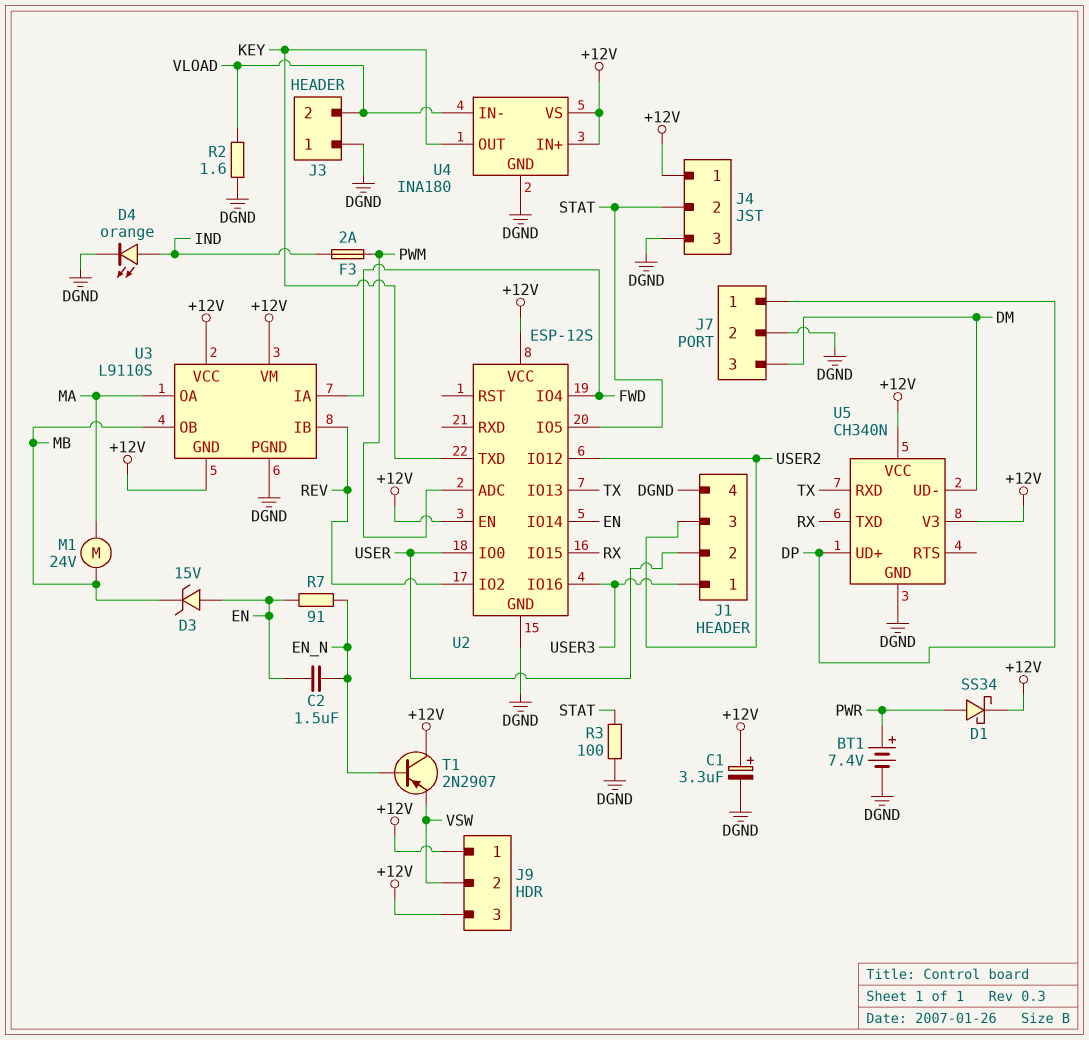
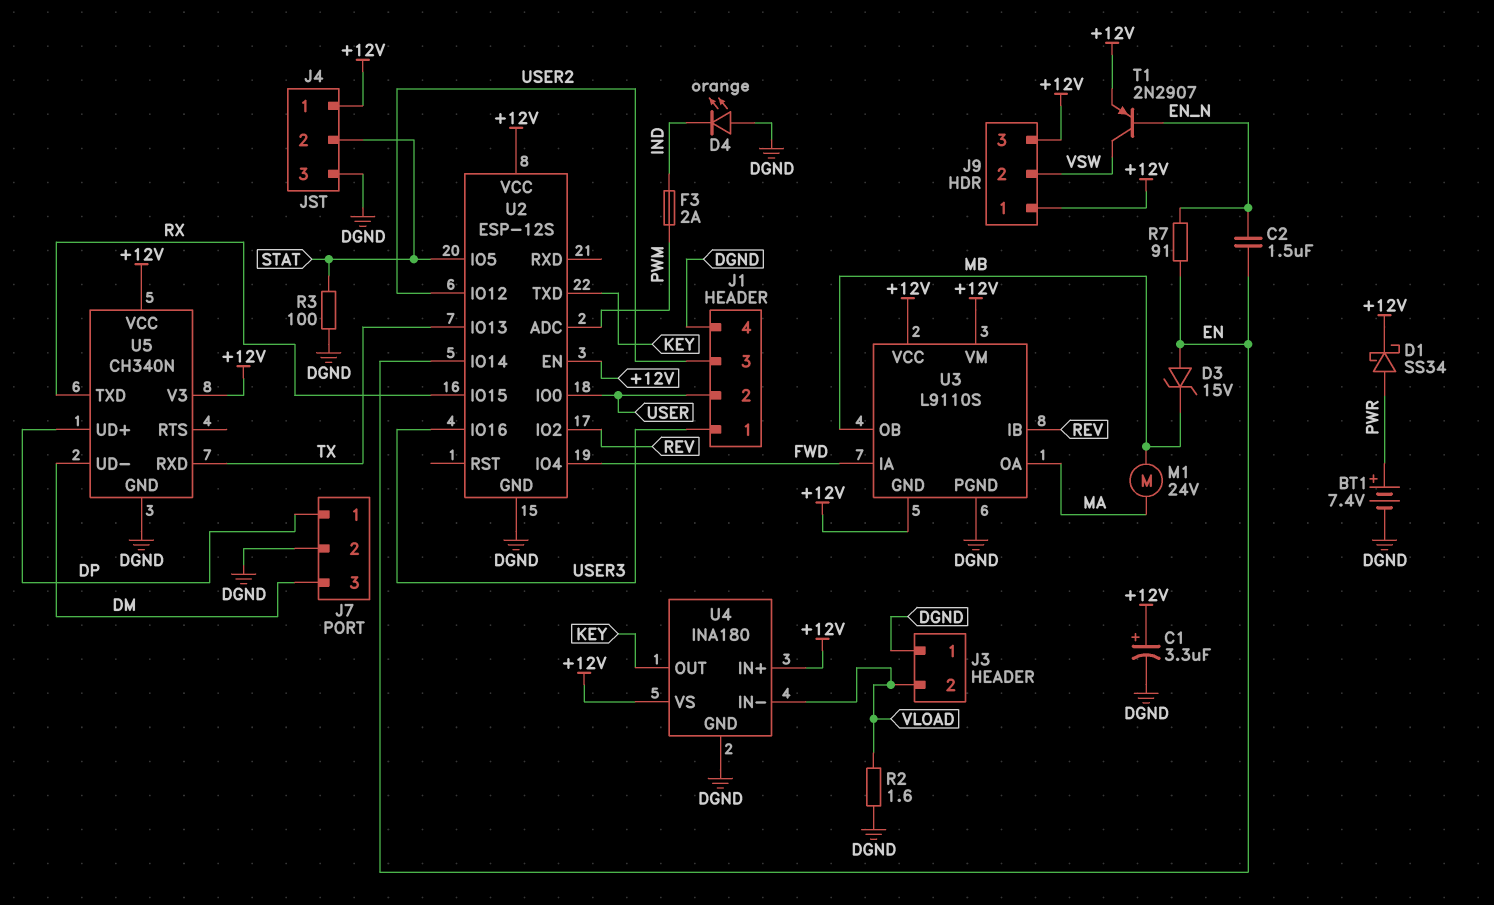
D4: LED orange (A IND, K DGND) -> LED orange (A DGND, K IND)
T1: PNP 2N2907 (B EN_N, C +12V, E VSW) -> PNP 2N2907 (B EN_N, C VSW, E +12V)

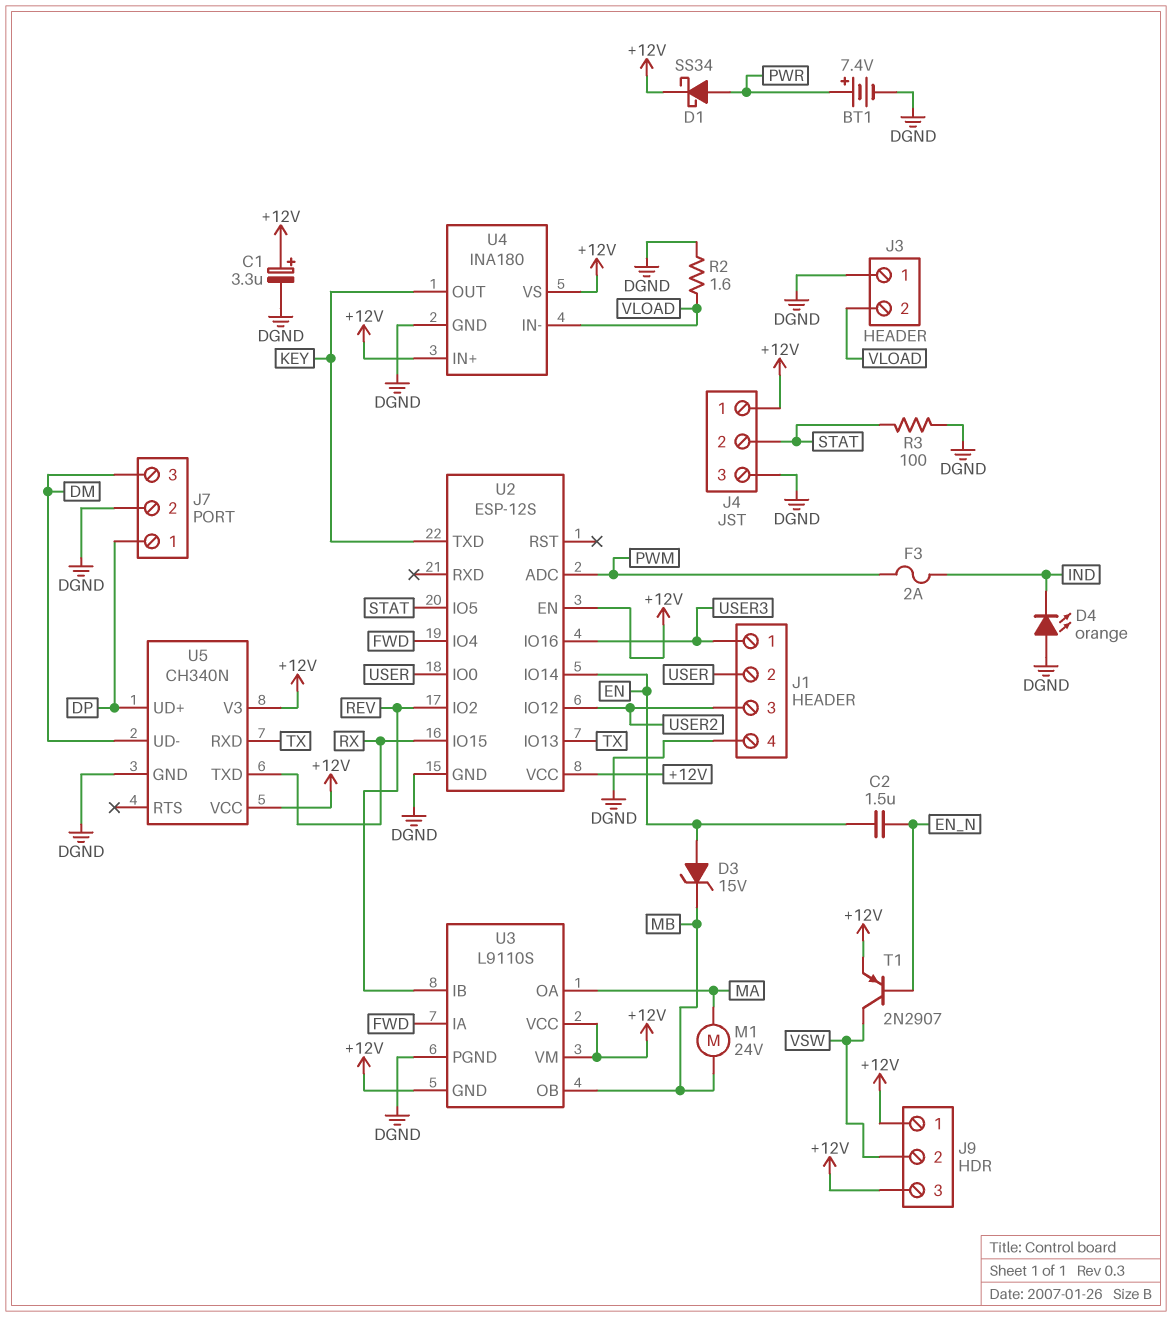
R7: 91 (EN, EN_N) -> none

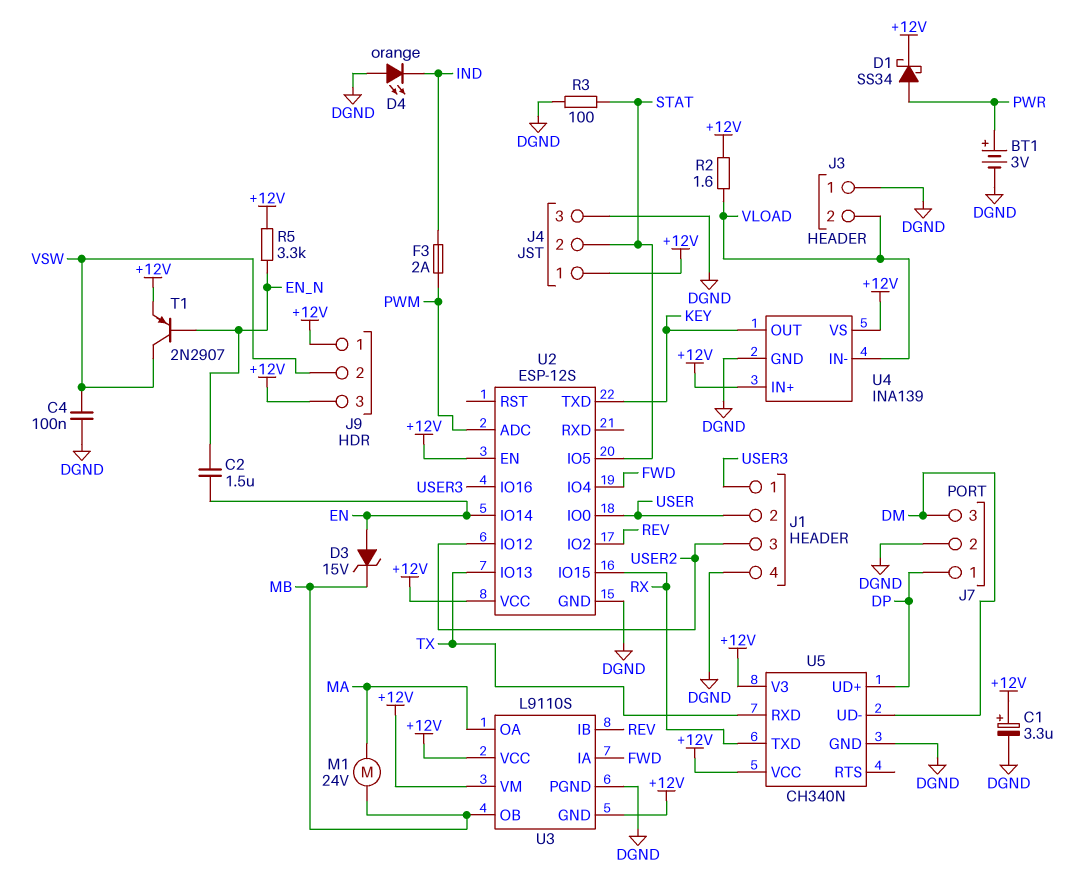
BT1: 7.4V (plus PWR, minus DGND) -> 3V (plus PWR, minus DGND)
C4: none -> 100nF (DGND, VSW)
R2: 1.6 (DGND, VLOAD) -> 1.6 (+12V, VLOAD)
R5: none -> 3.3k (+12V, EN_N)
U4: INA180 -> INA139

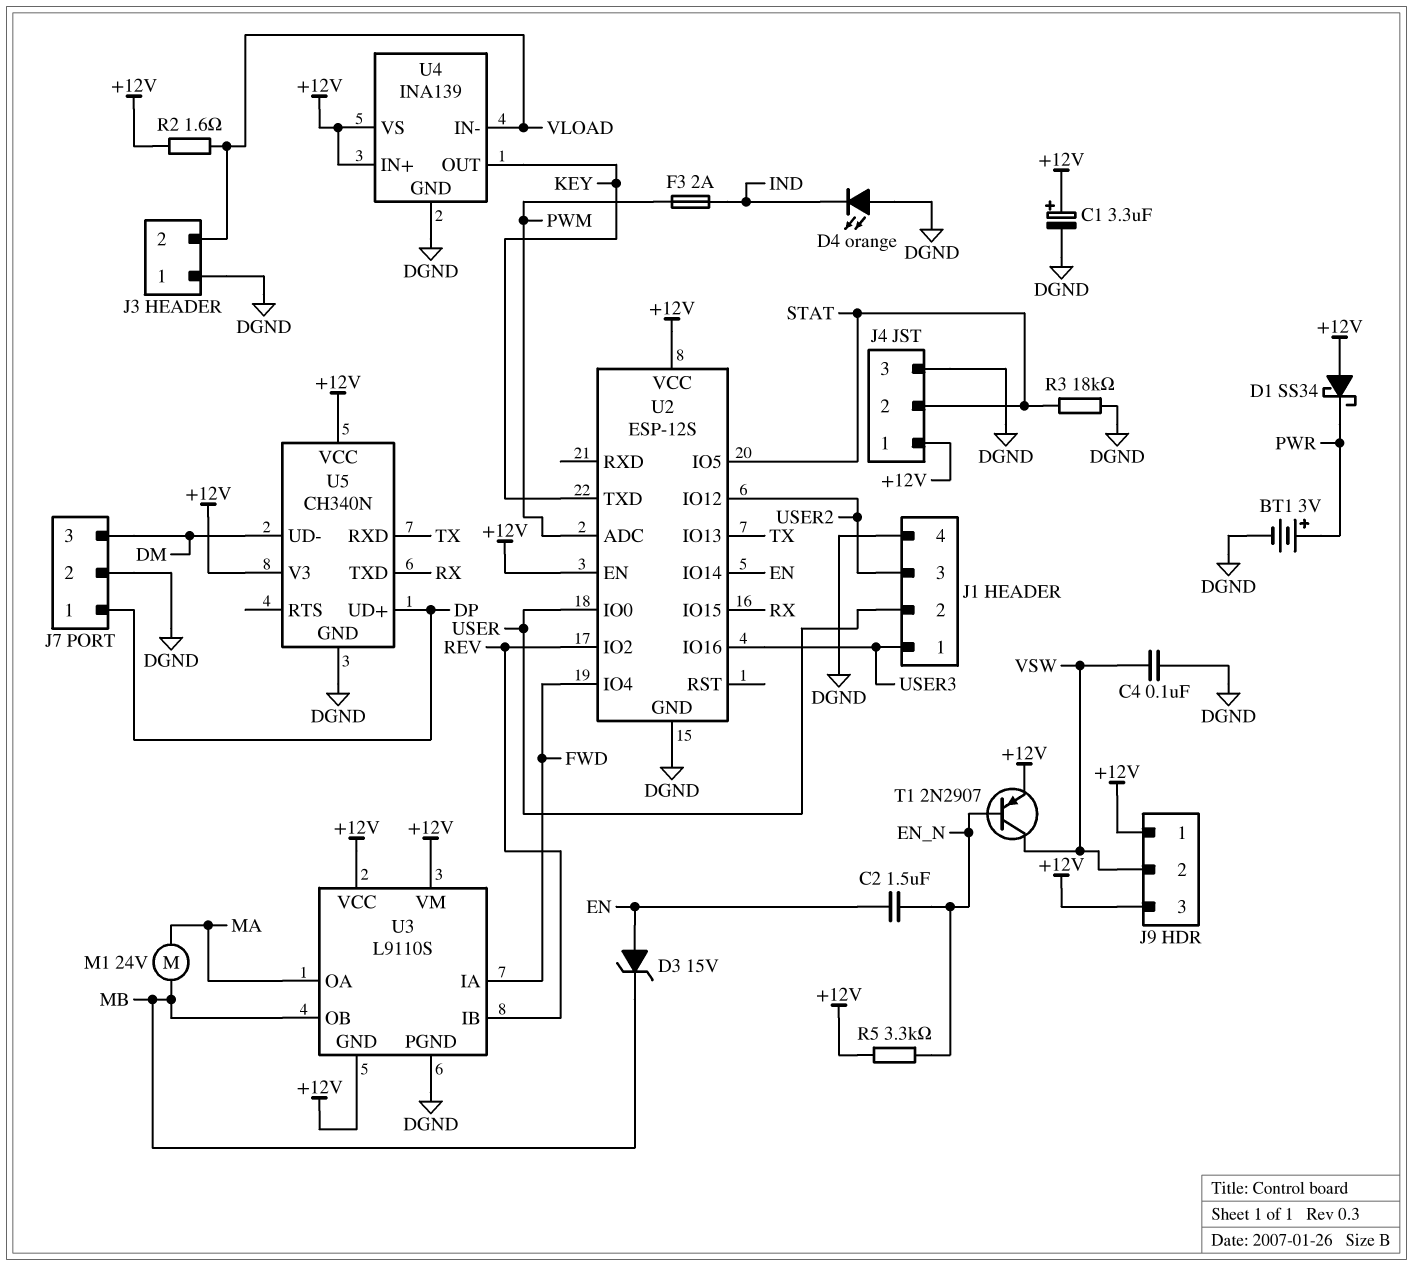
D1: schottky SS34 (A PWR, K +12V) -> schottky SS34 (A +12V, K PWR)
R3: 100 (DGND, STAT) -> 18k (DGND, STAT)

